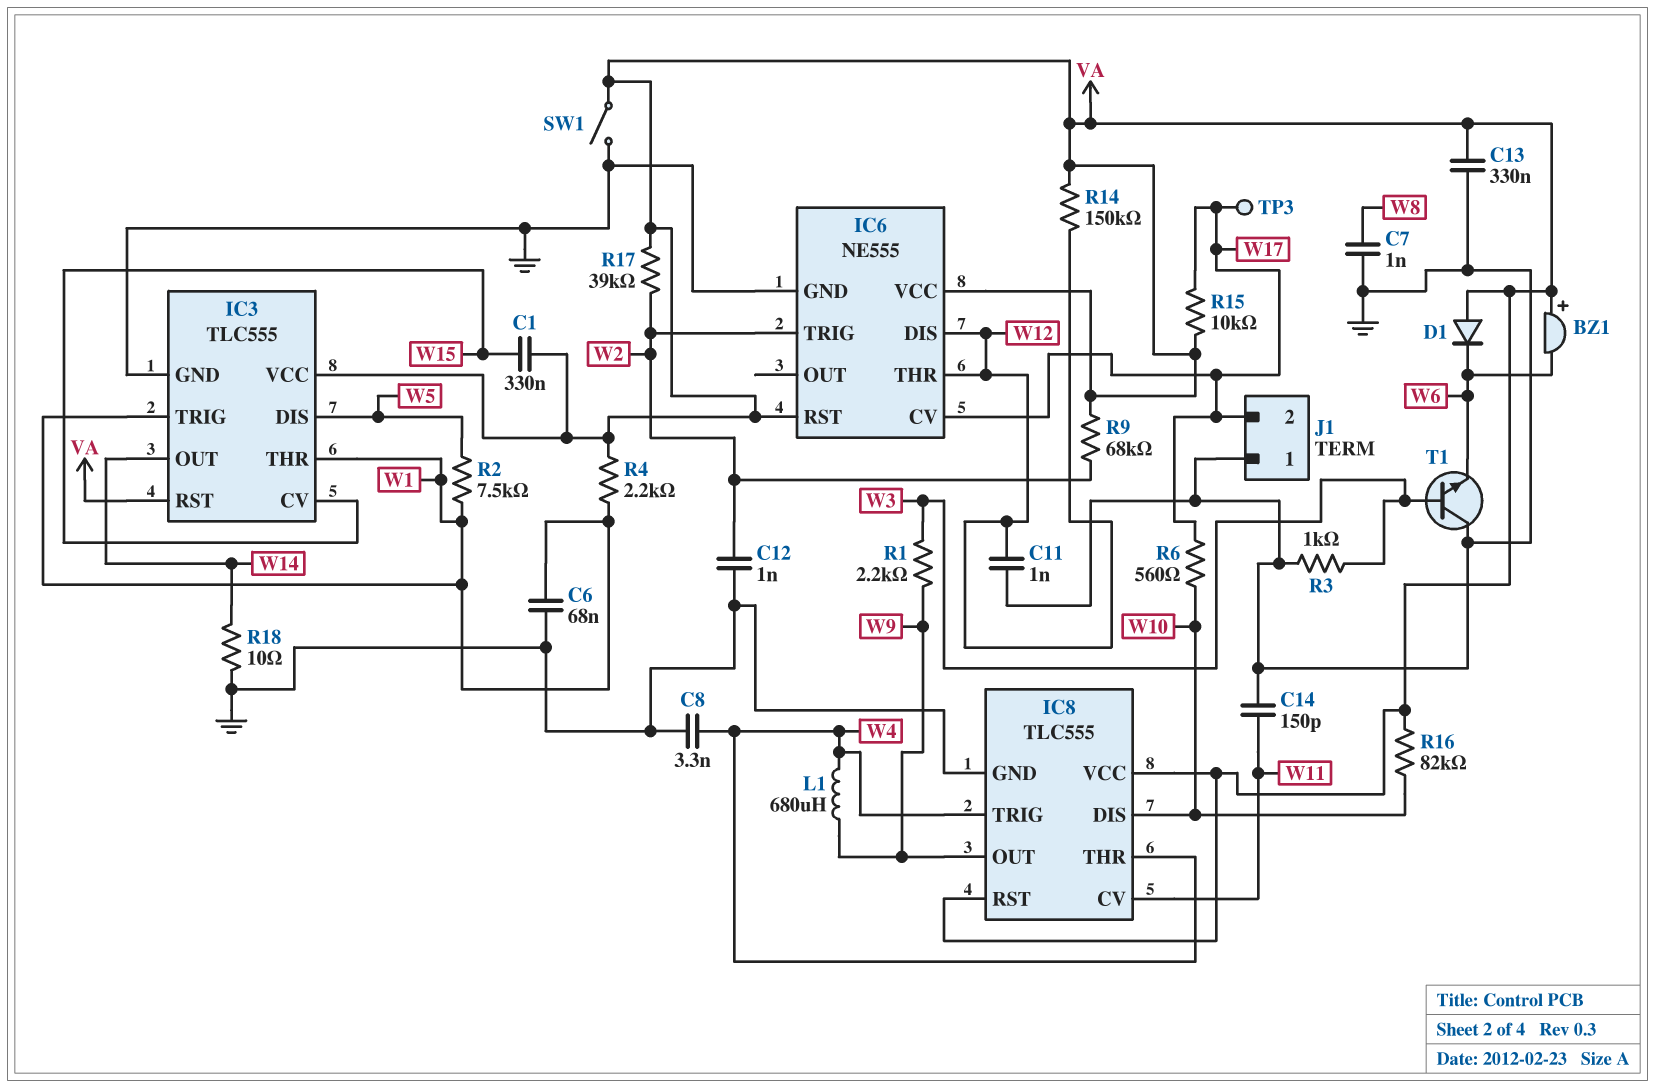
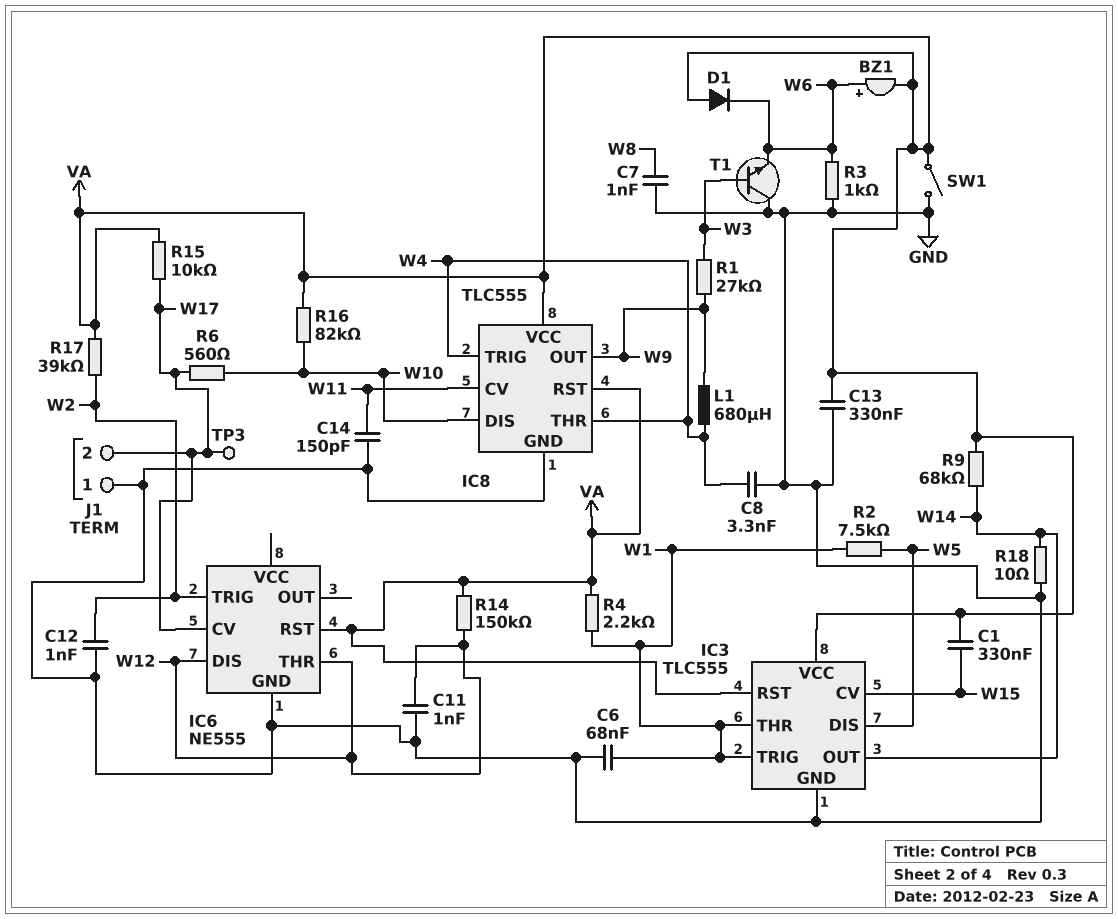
BZ1: buzzer (plus VA, minus W6) -> buzzer (plus W6, minus VA)
IC6 pin VCC: VA -> none
R1: 2.2k (W3, W9) -> 27k (W3, W9)
R3: 1k (GND, W3) -> 1k (GND, W6)
R9: 68k (VA, W2) -> 68k (VA, W14)

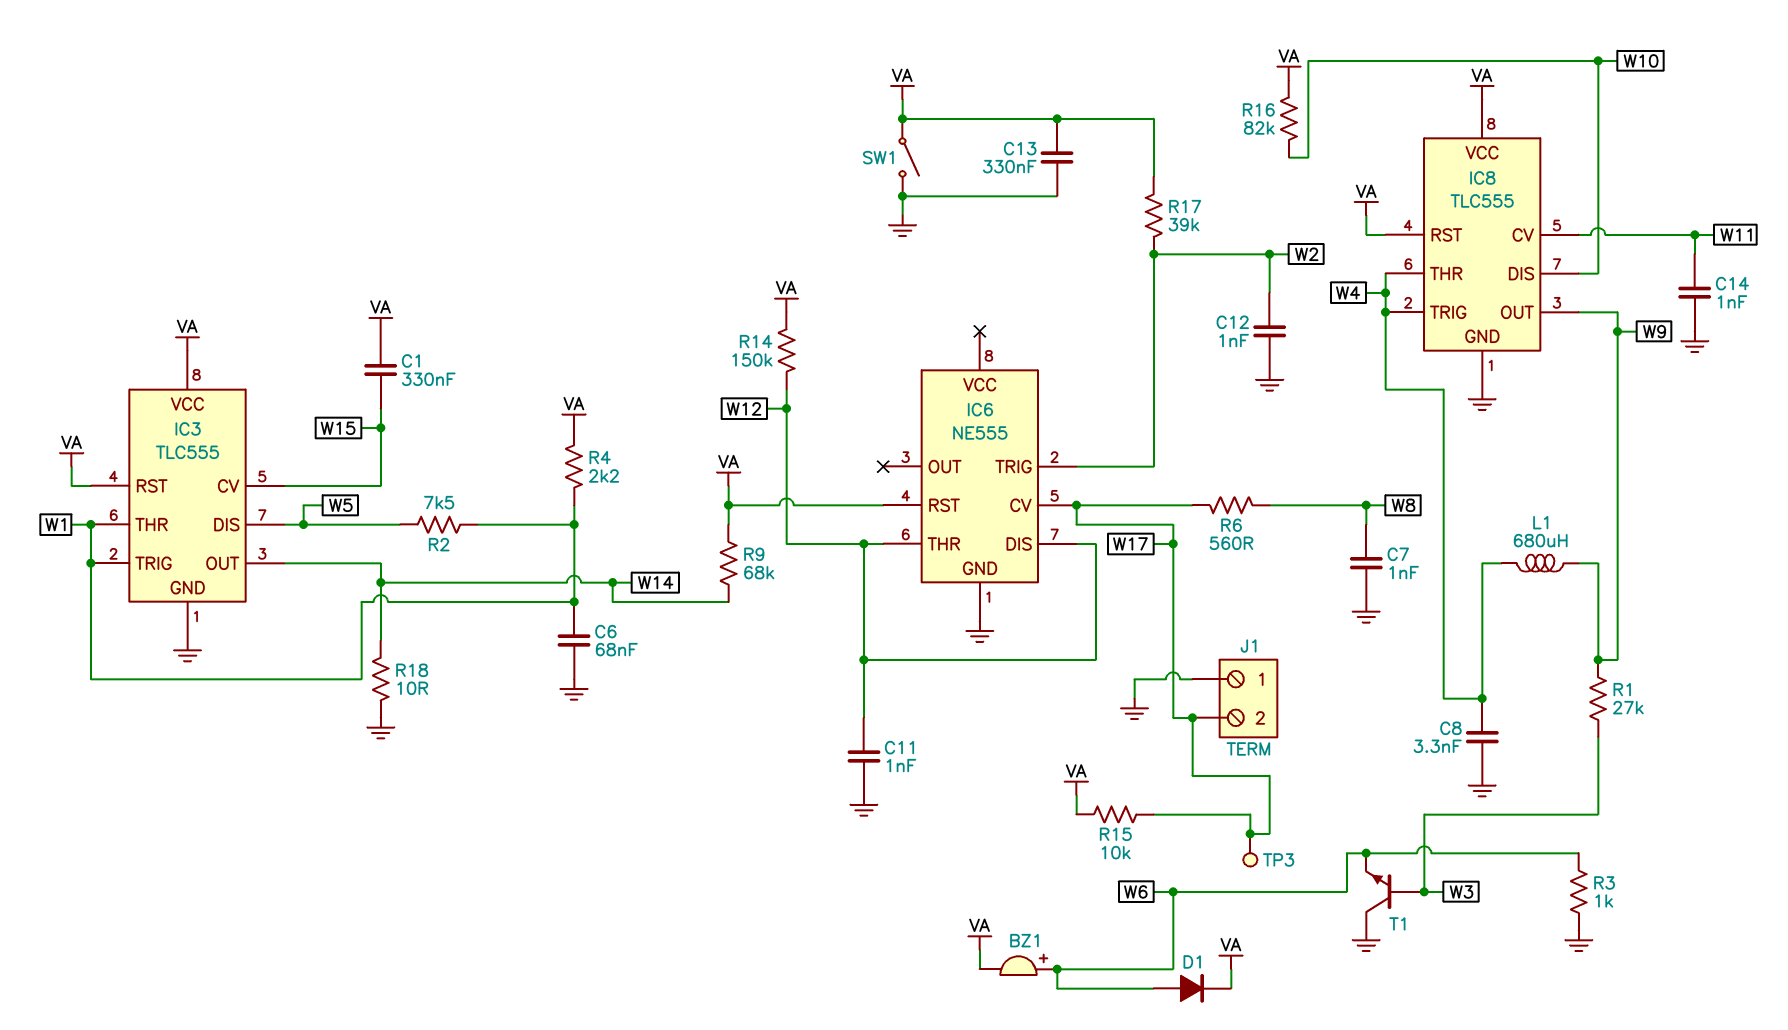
C14: 150pF (GND, W11) -> 1nF (GND, W11)
D1: diode (A VA, K W6) -> diode (A W6, K VA)
R6: 560 (W10, W17) -> 560 (W8, W17)

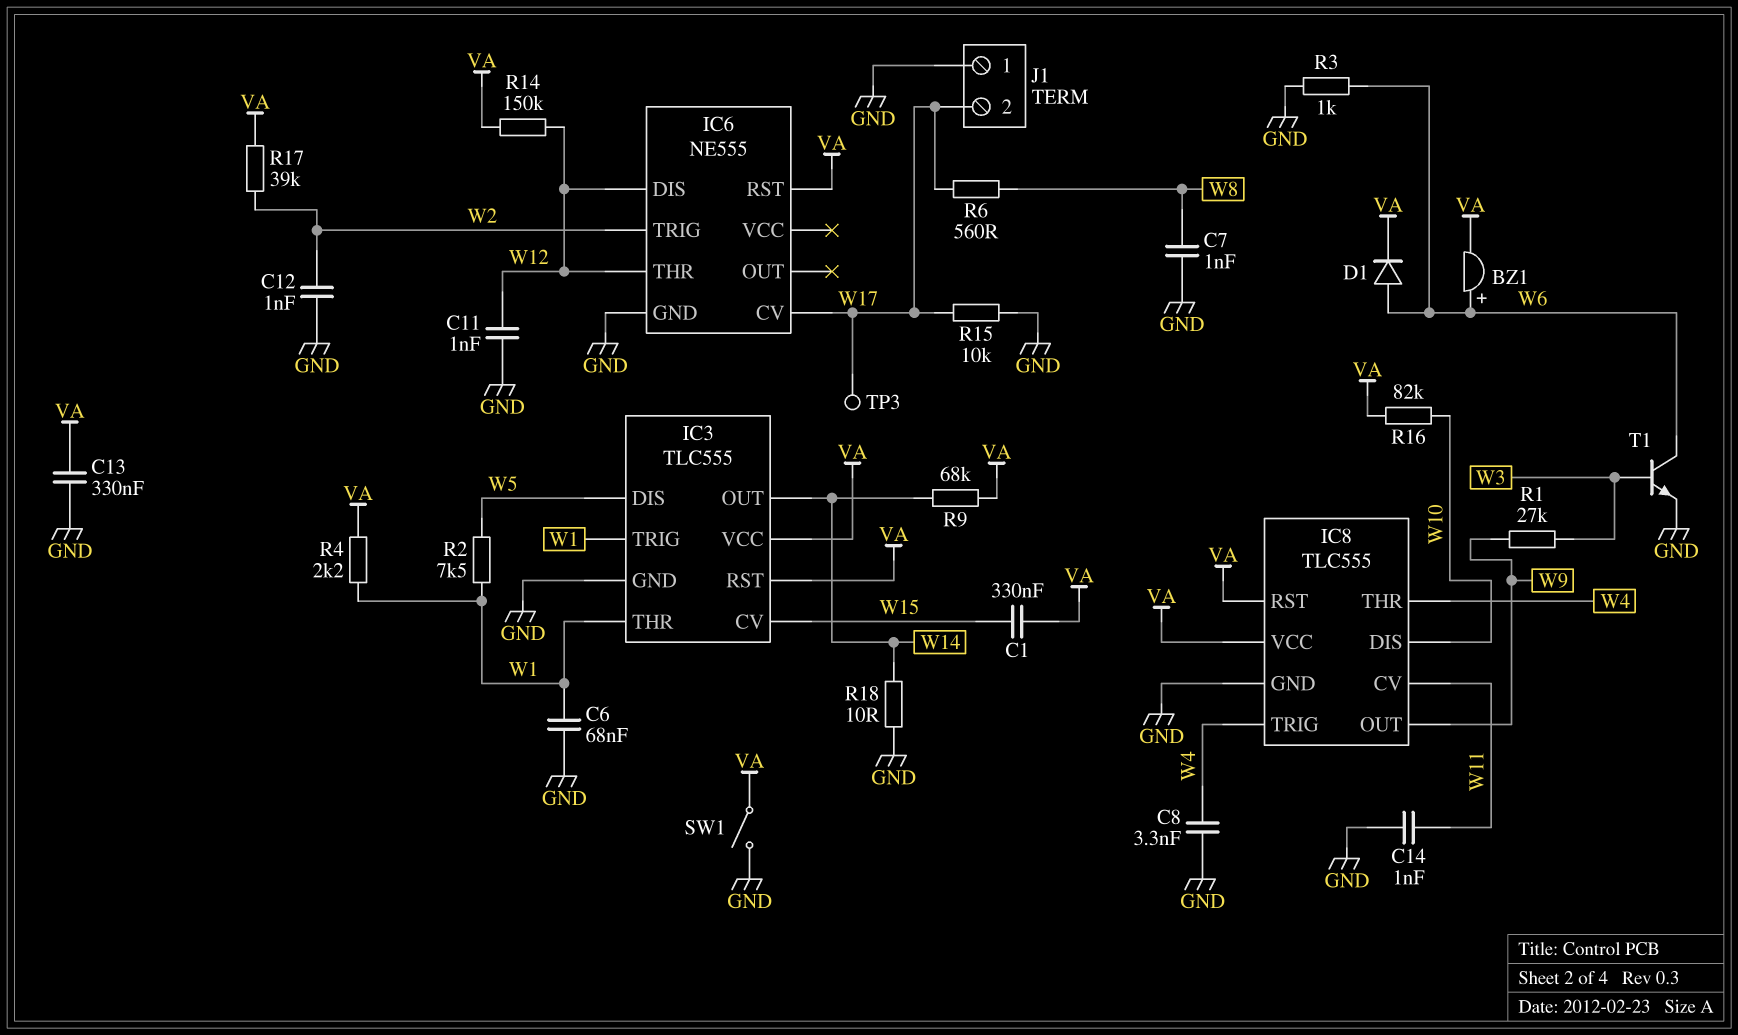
L1: 680uH (W4, W9) -> none
R15: 10k (VA, W17) -> 10k (GND, W17)
T1: NPN (B W3, C GND, E W6) -> NPN (B W3, C W6, E GND)

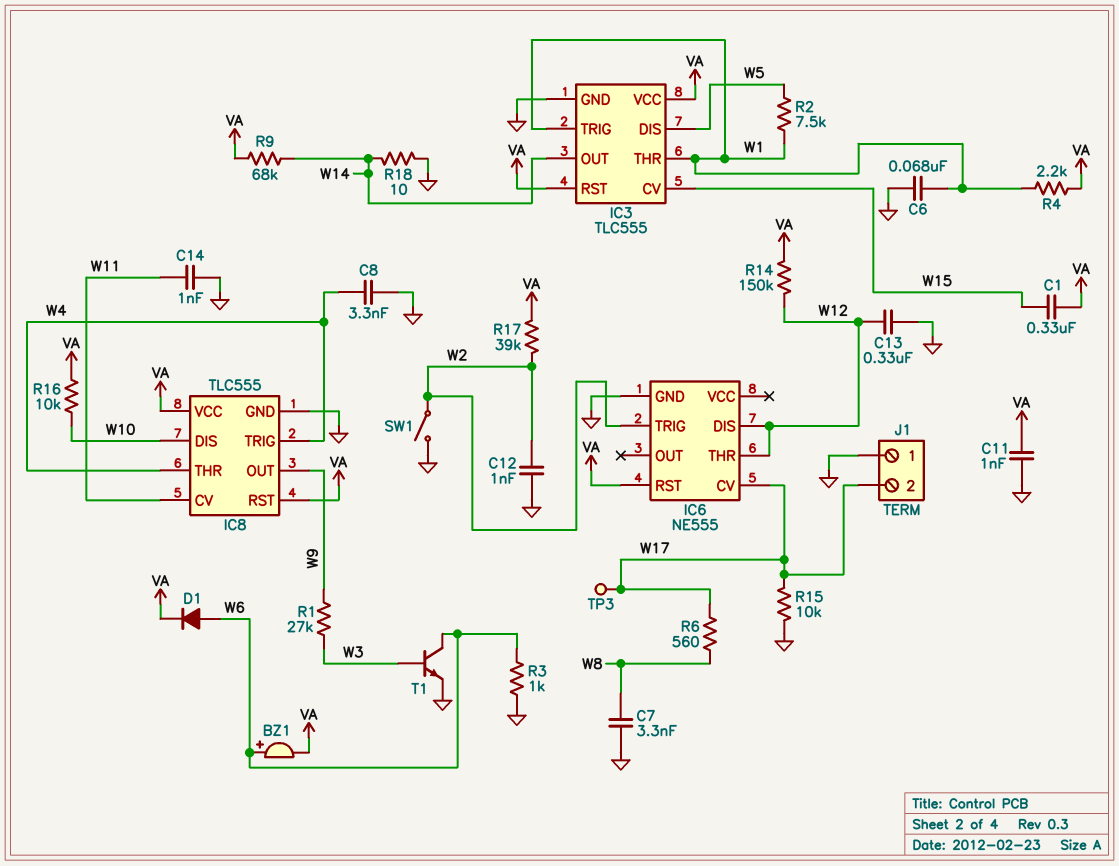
C7: 1nF (GND, W8) -> 3.3nF (GND, W8)
C11: 1nF (GND, W12) -> 1nF (GND, VA)
C13: 330nF (GND, VA) -> 330nF (GND, W12)
R16: 82k (VA, W10) -> 10k (VA, W10)
SW1: switch (GND, VA) -> switch (GND, W2)

